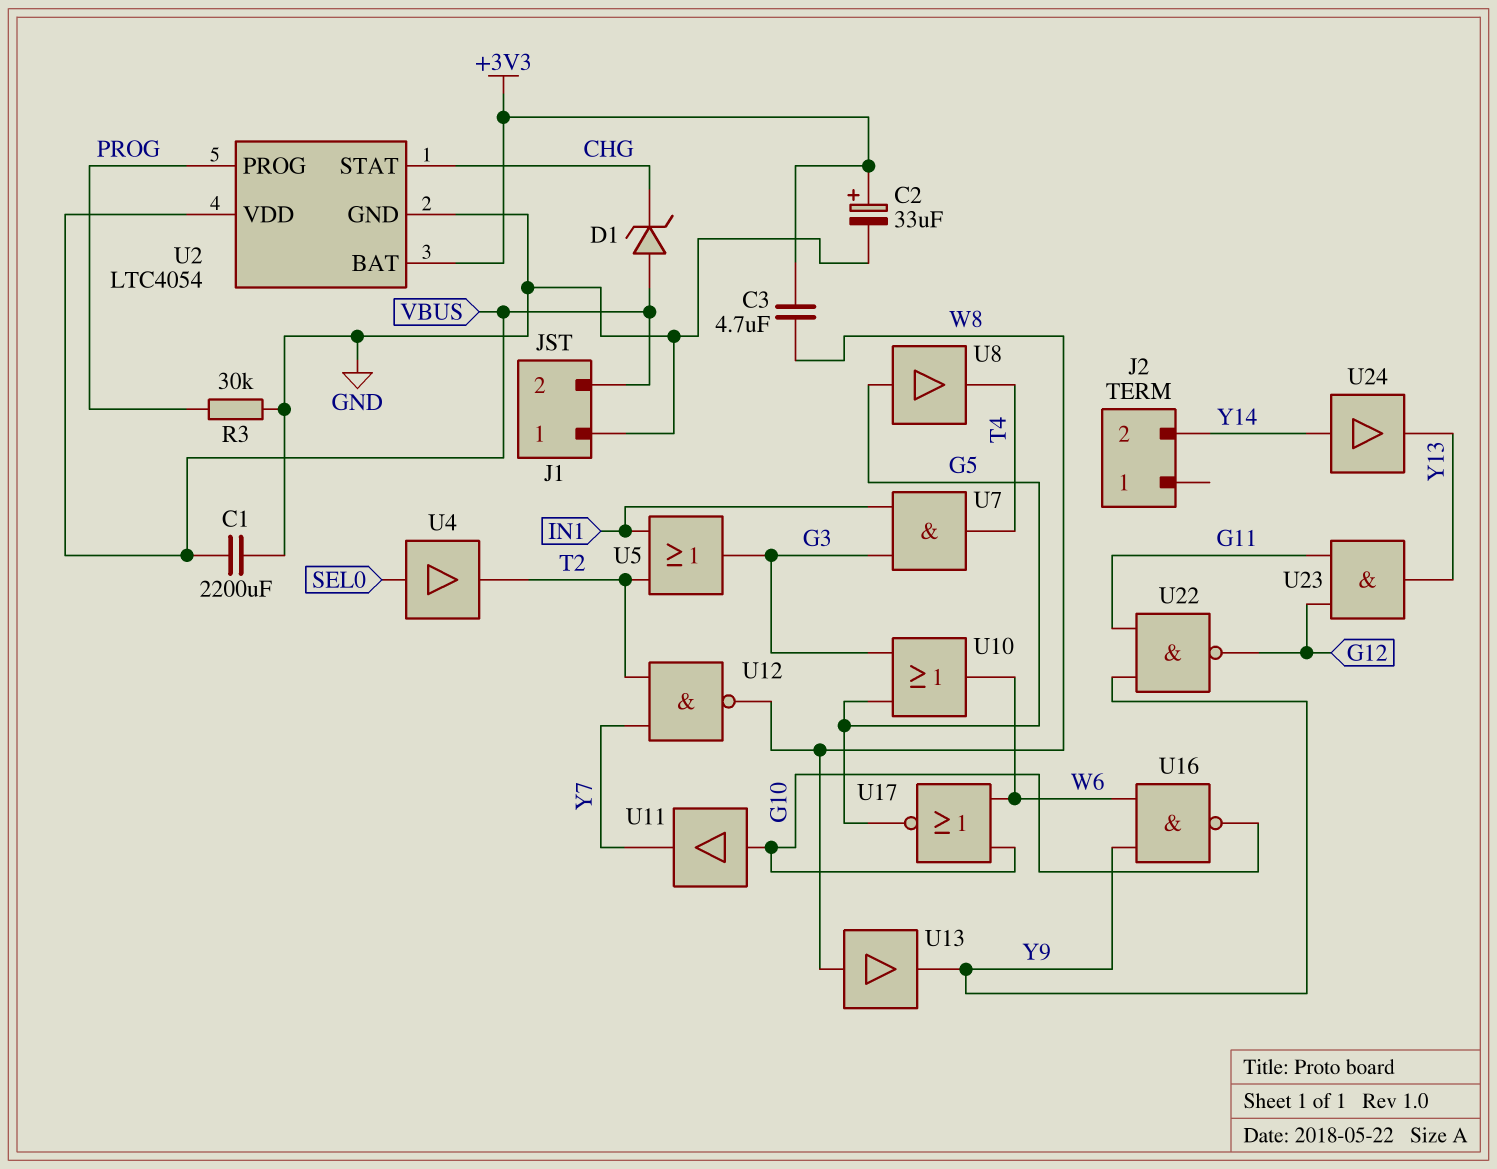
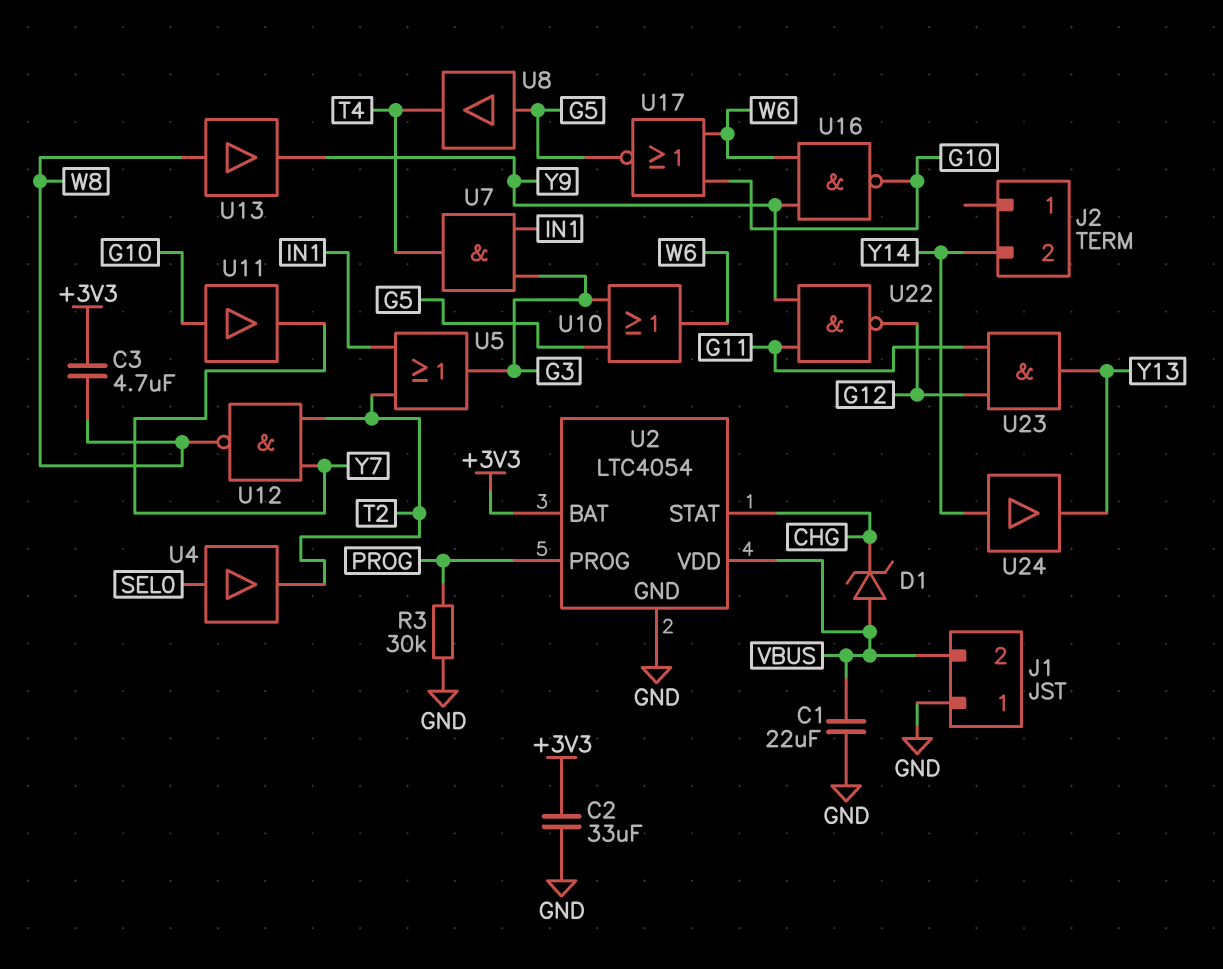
C1: 2200uF (GND, VBUS) -> 22uF (GND, VBUS)
C2: 33uF (plus +3V3, minus GND) -> 33uF (+3V3, GND)

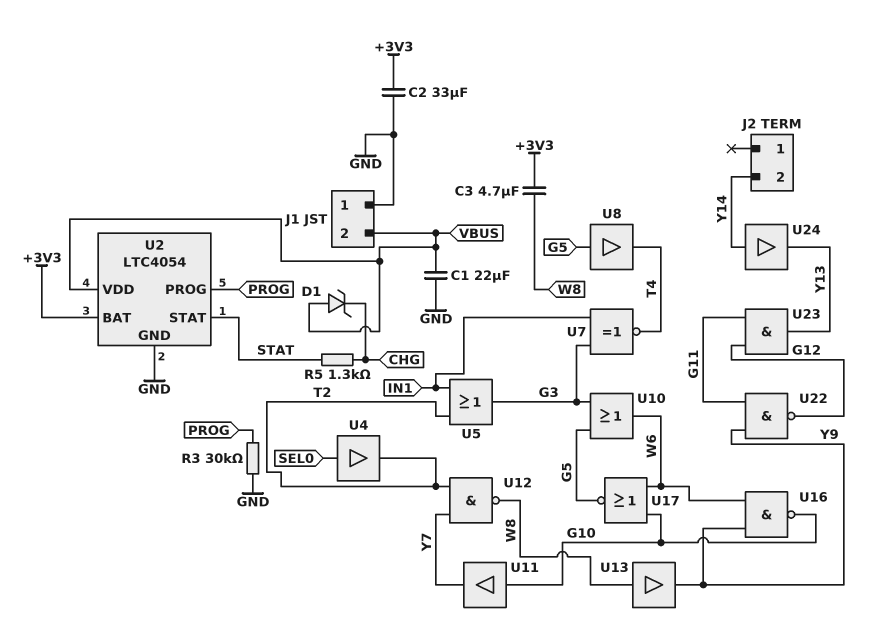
R5: none -> 1.3k (CHG, STAT)
U2 pin STAT: CHG -> STAT
U7: AND (in G3, in IN1, out T4) -> XNOR (in G3, in IN1, out T4)

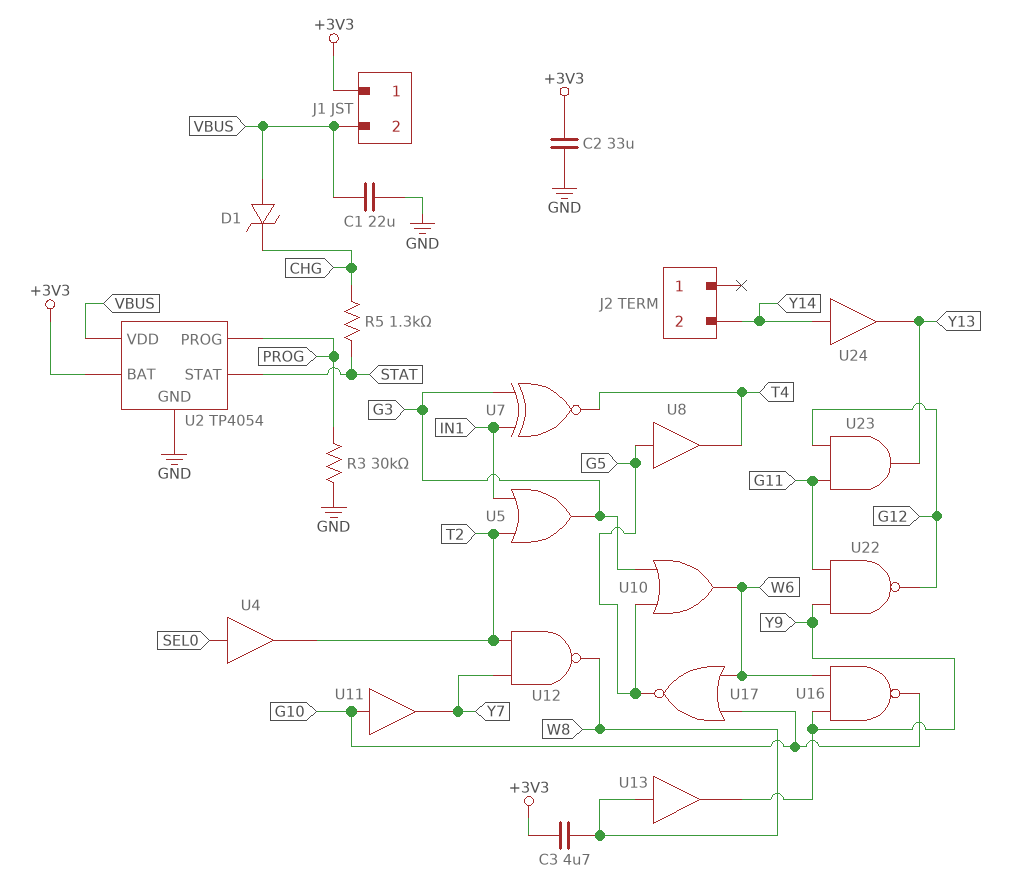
J1 pin 1: GND -> +3V3
U2: LTC4054 -> TP4054

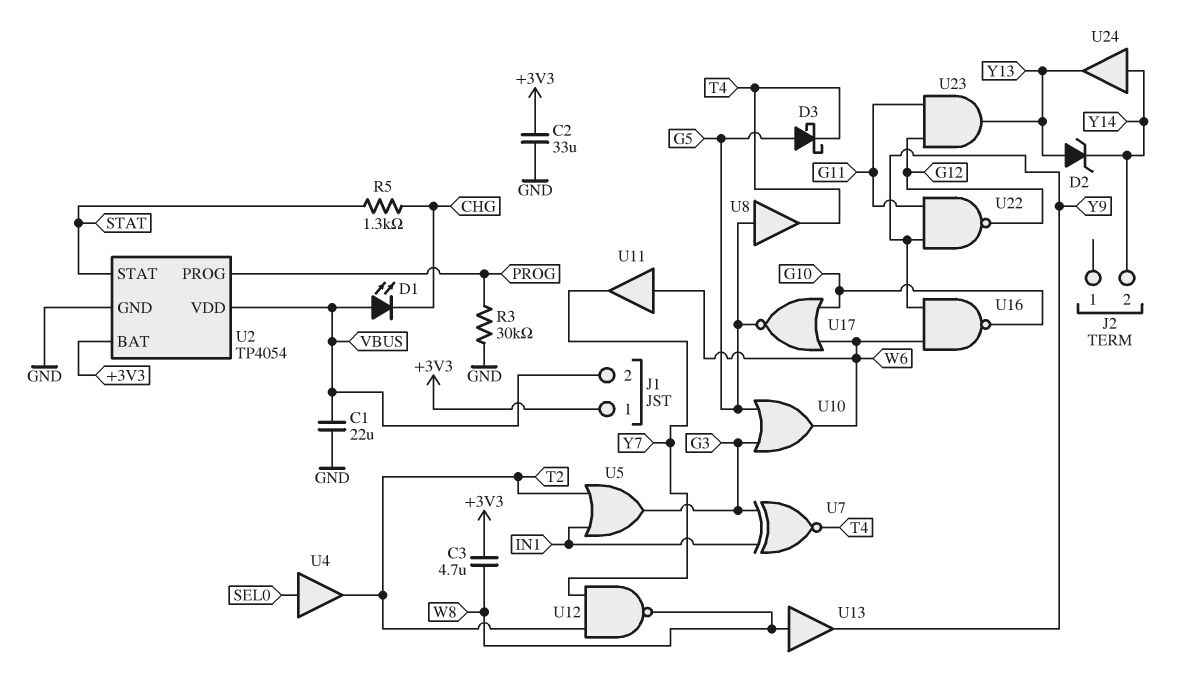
D1: zener (A VBUS, K CHG) -> LED (A VBUS, K CHG)
D2: none -> zener (A Y13, K Y14)
D3: none -> schottky (A G5, K T4)
U11: buffer (in G10, out Y7) -> buffer (in W6, out Y7)

